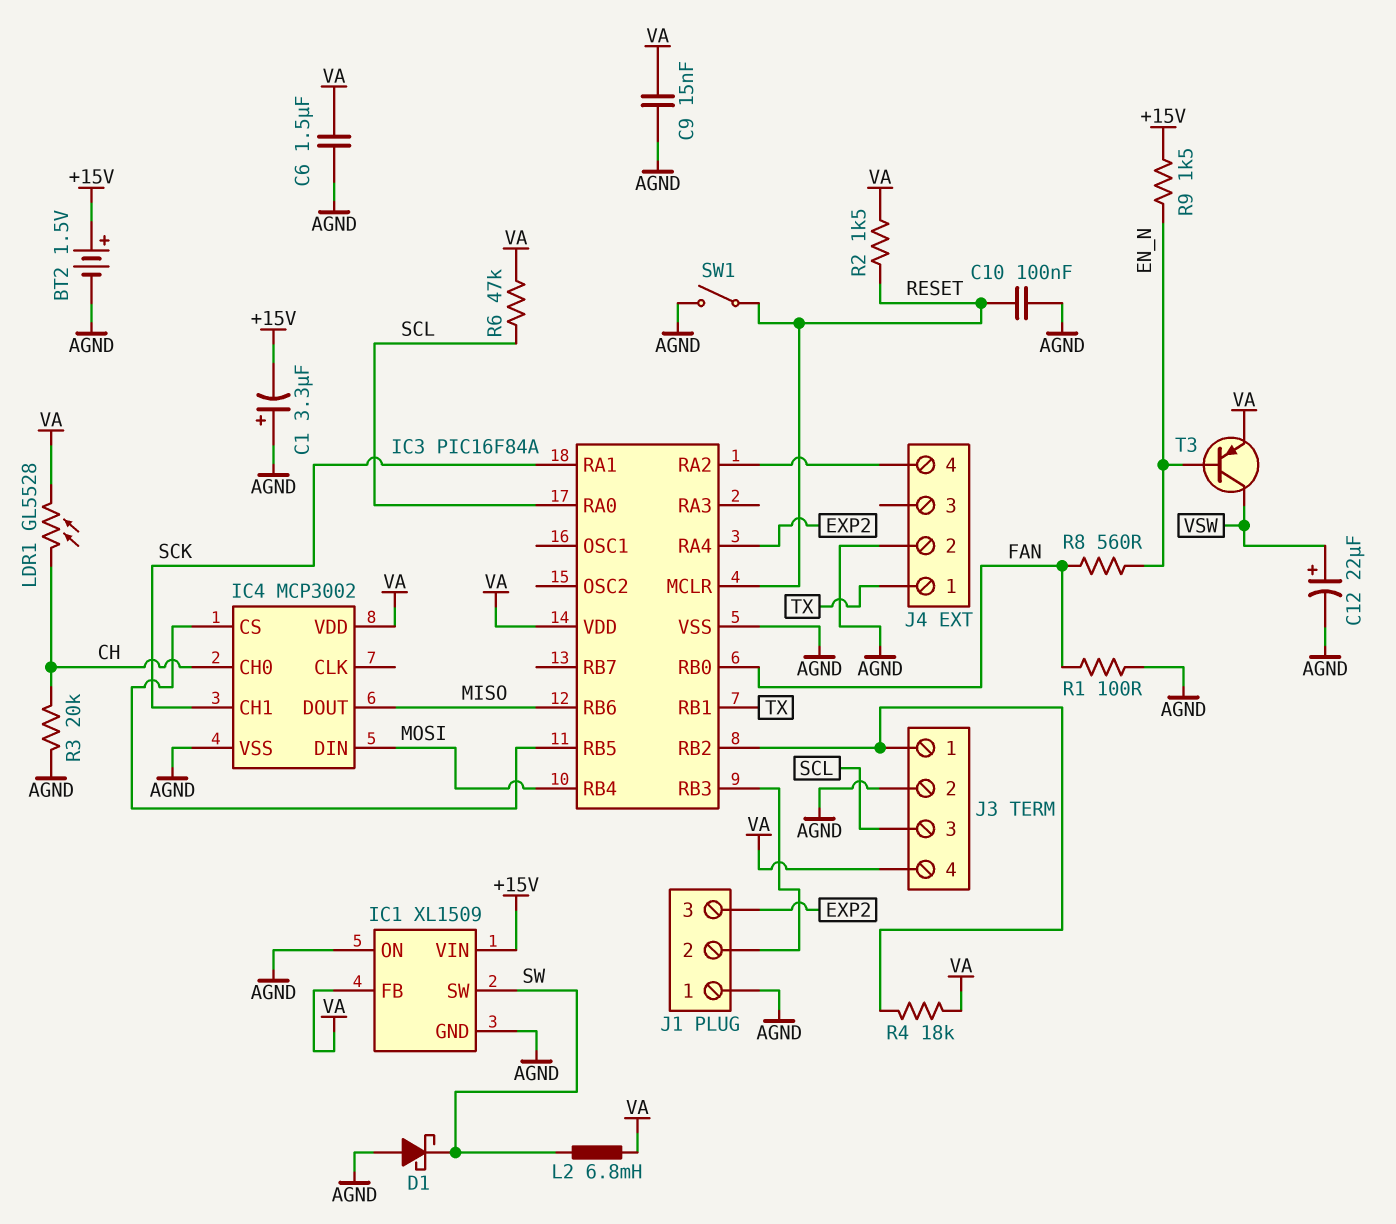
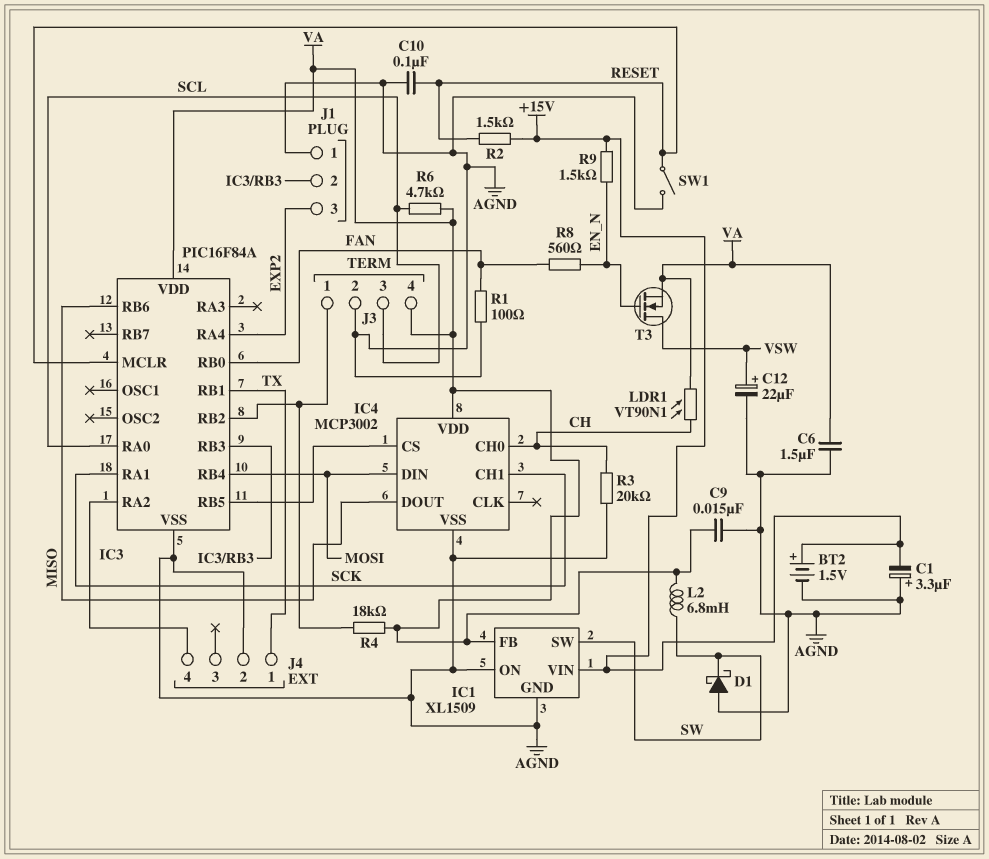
LDR1: GL5528 (CH, VA) -> VT90N1 (CH, VA)
R2: 1.5k (RESET, VA) -> 1.5k (+15V, RESET)
R6: 47k (SCL, VA) -> 4.7k (SCL, VA)
T3: PNP (B EN_N, C VSW, E VA) -> NMOS (G EN_N, D VSW, S VA)

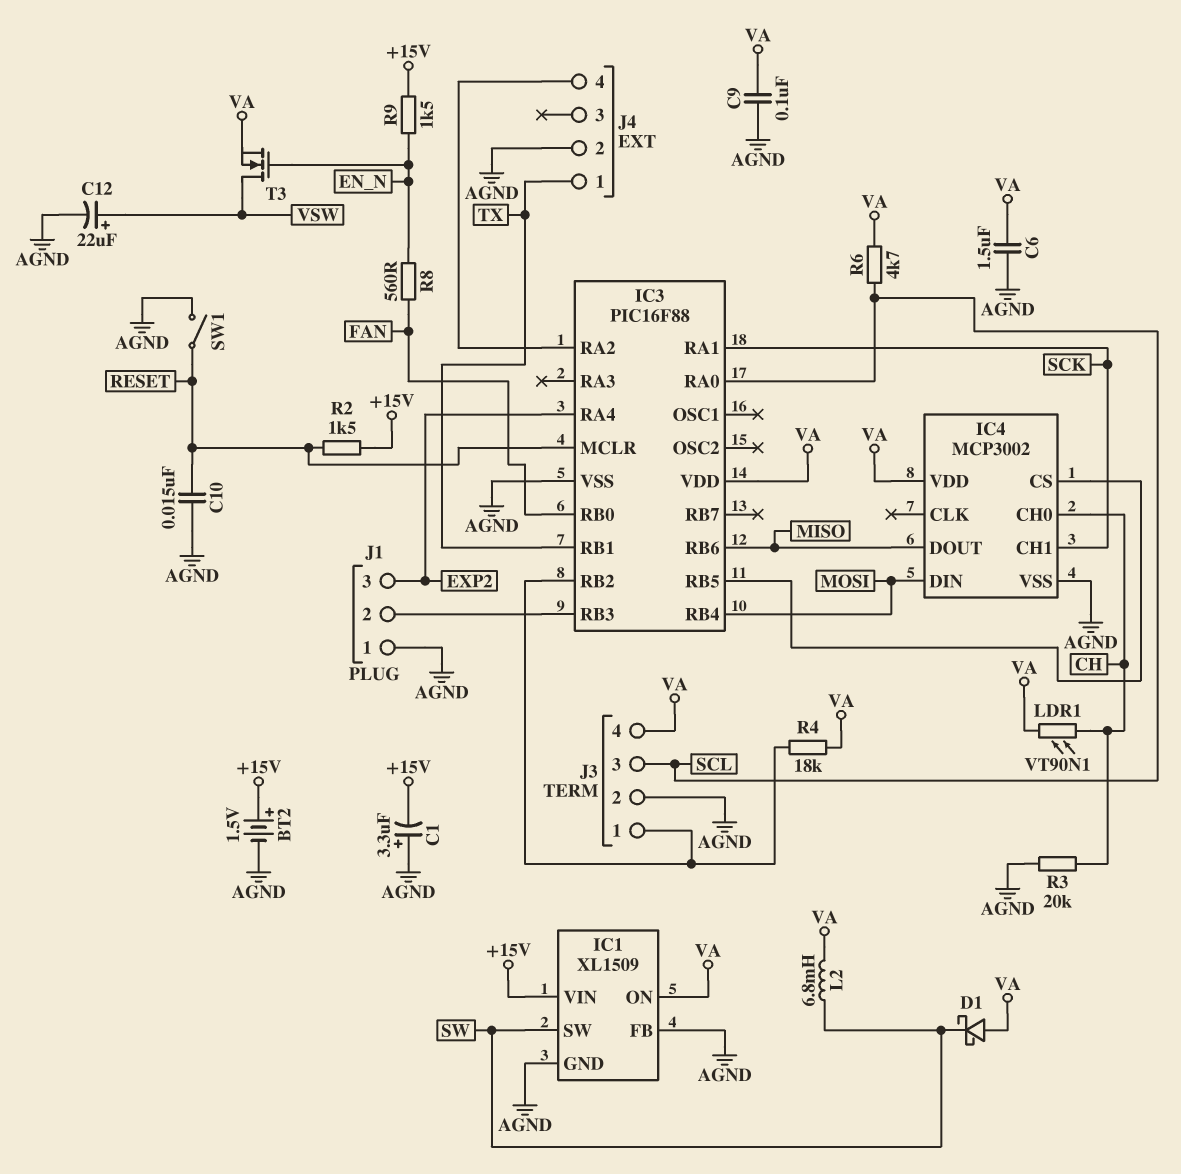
C9: 15nF (AGND, VA) -> 100nF (AGND, VA)
C10: 100nF (AGND, RESET) -> 15nF (AGND, RESET)
D1: schottky (A AGND, K SW) -> schottky (A VA, K SW)
IC1 pin FB: VA -> AGND
IC1 pin ON: AGND -> VA
IC3: PIC16F84A -> PIC16F88
R1: 100 (AGND, FAN) -> none

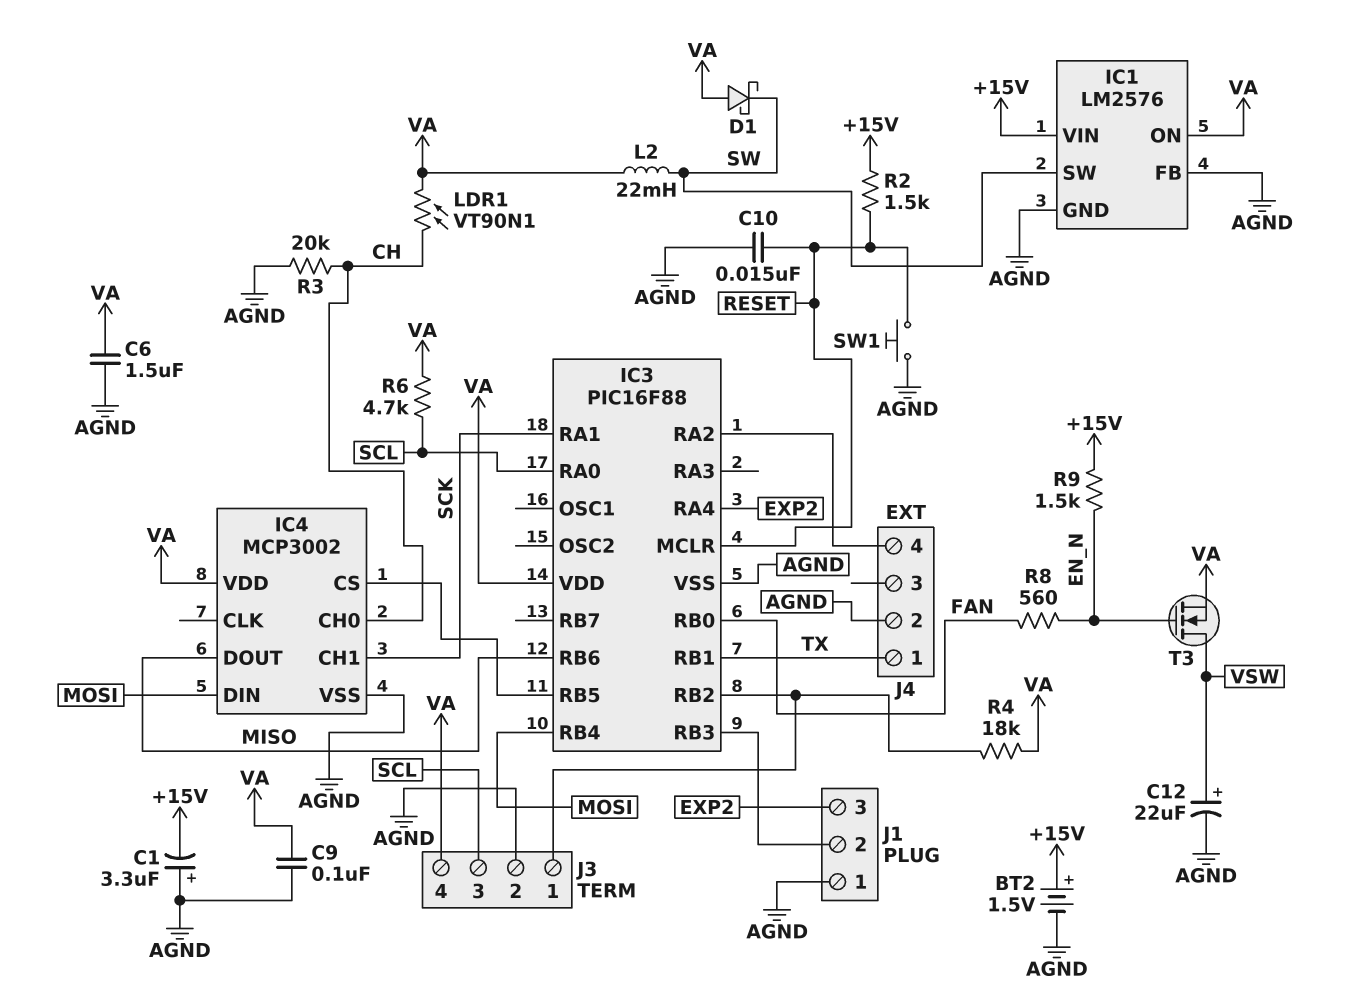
IC1: XL1509 -> LM2576
L2: 6.8mH (SW, VA) -> 22mH (SW, VA)
SW1: switch (AGND, RESET) -> button (AGND, RESET)

